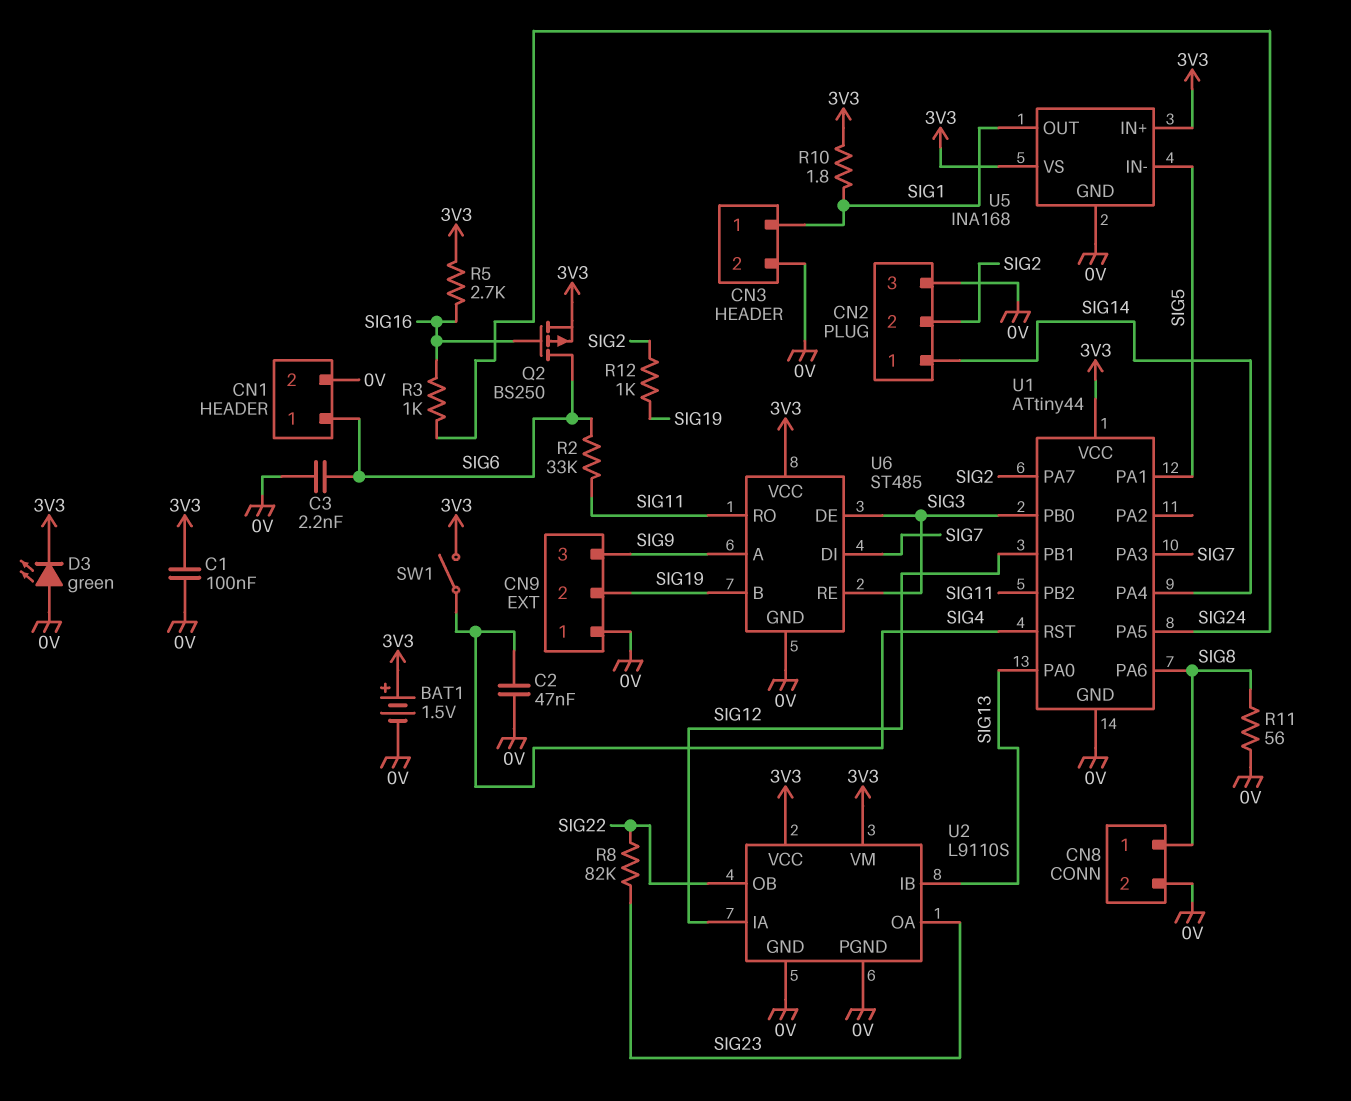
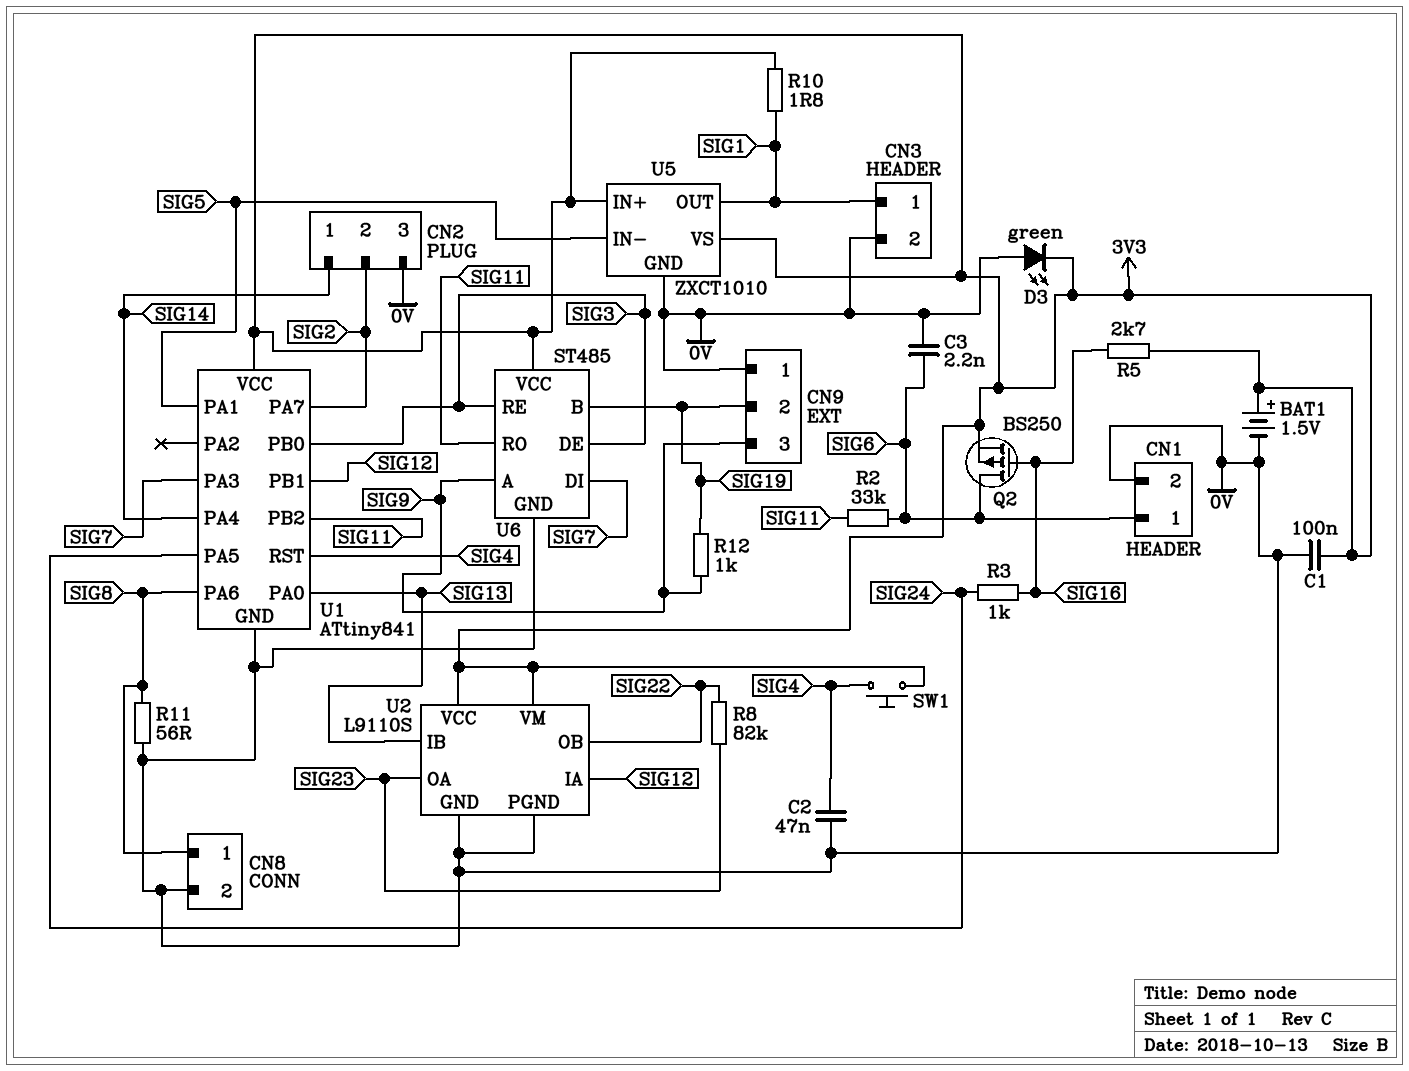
R12: 1k (SIG2, SIG19) -> 1k (SIG9, SIG19)
SW1: switch (3V3, SIG4) -> button (3V3, SIG4)
U1: ATtiny44 -> ATtiny841
U5: INA168 -> ZXCT1010

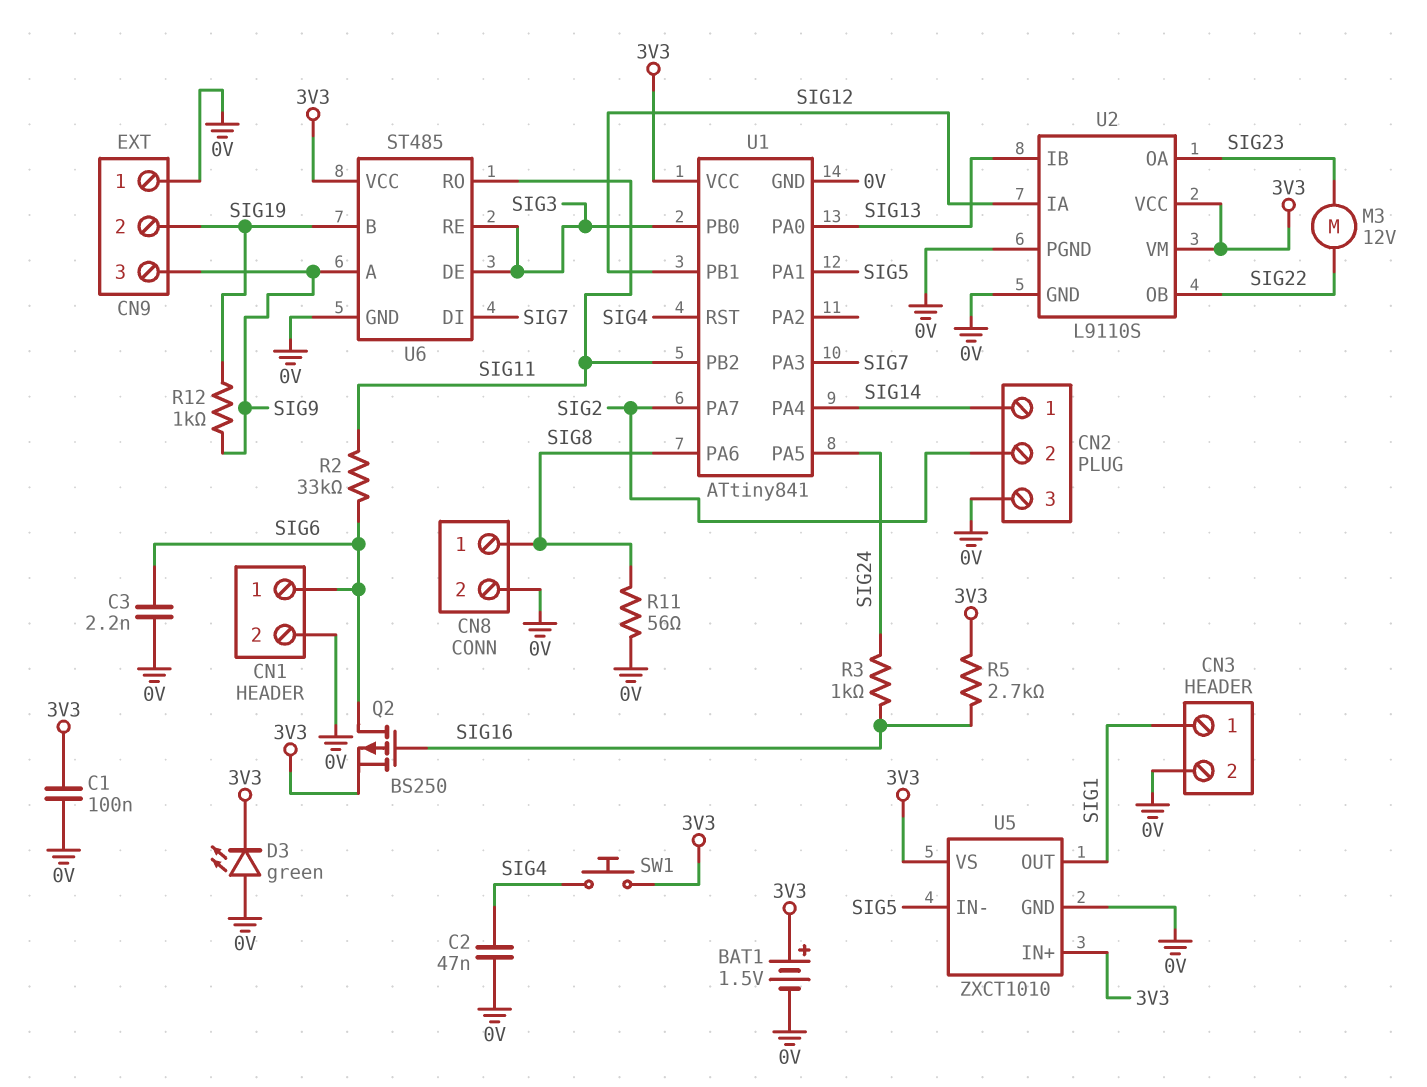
M3: none -> motor 12V (SIG22, SIG23)
R8: 82k (SIG22, SIG23) -> none
R10: 1.8 (3V3, SIG1) -> none

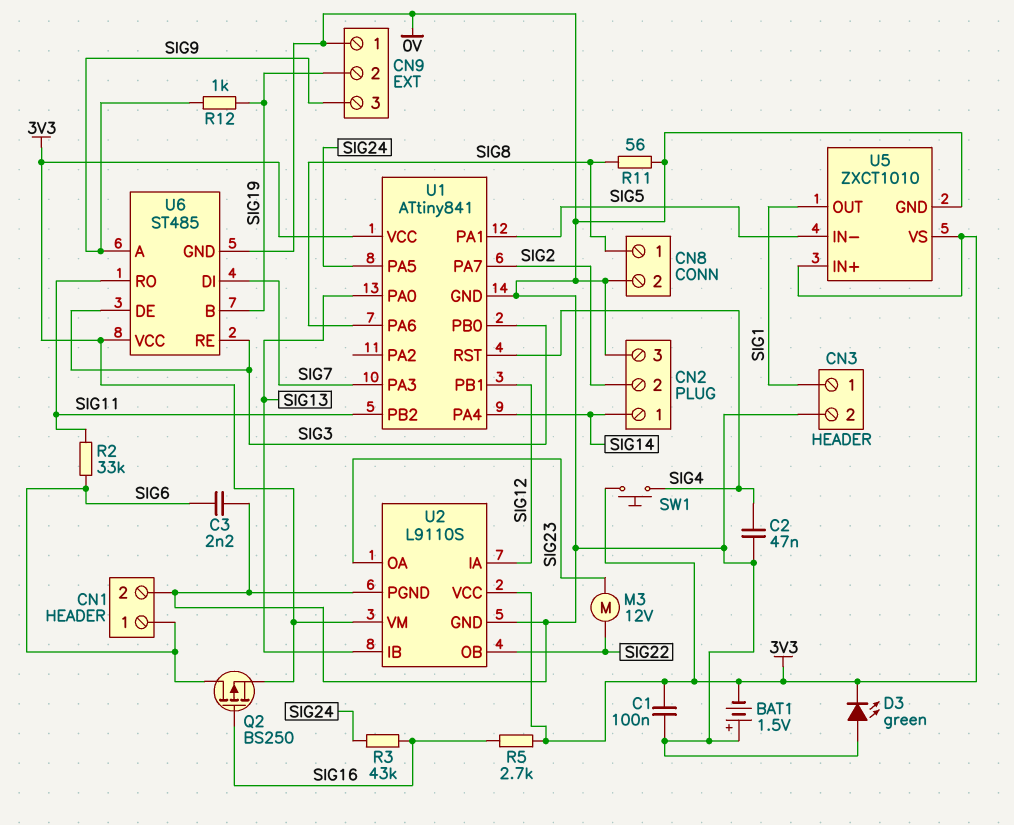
BAT1: 1.5V (plus 3V3, minus 0V) -> 1.5V (plus 0V, minus 3V3)
R3: 1k (SIG16, SIG24) -> 43k (SIG16, SIG24)

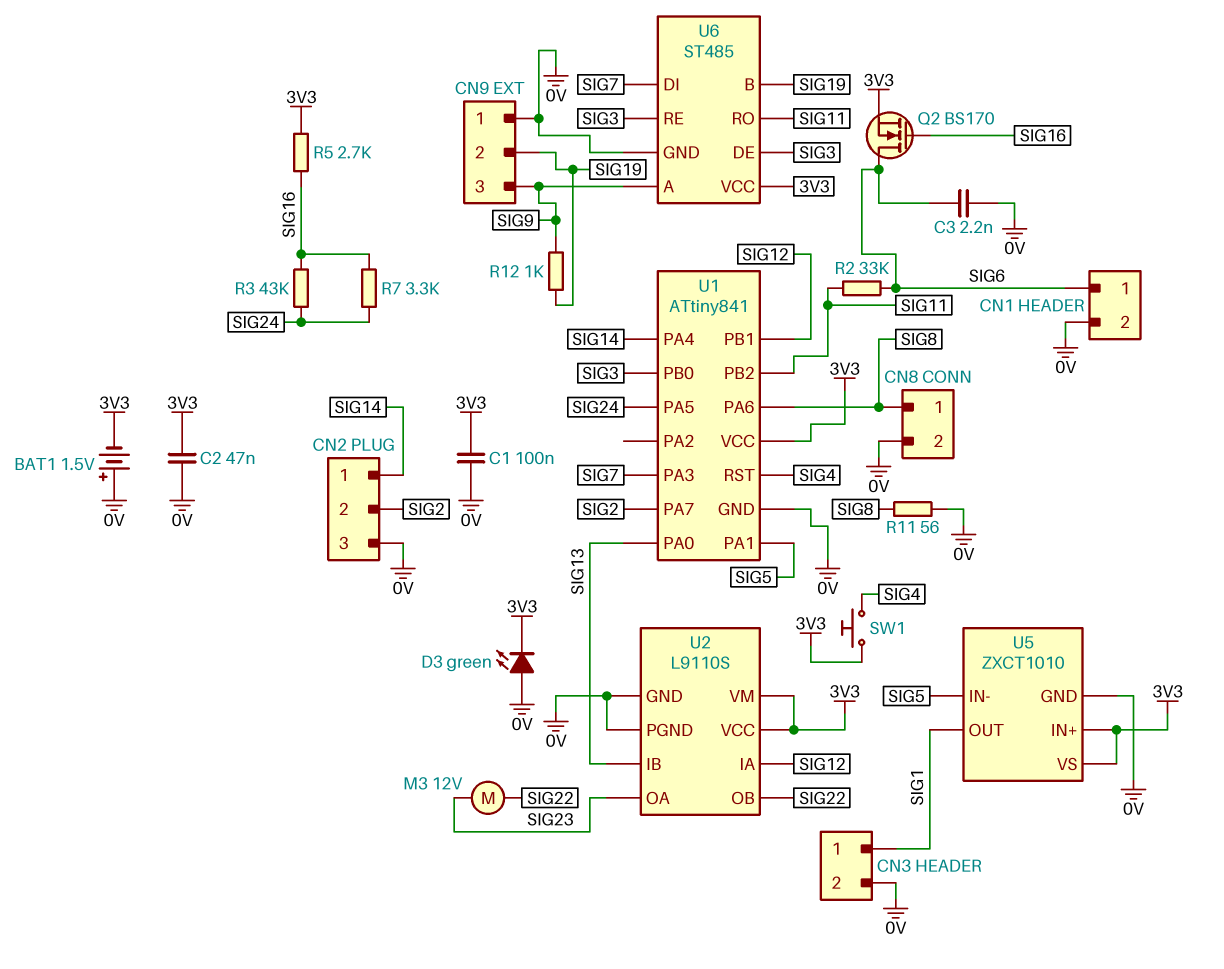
C2: 47nF (0V, SIG4) -> 47nF (0V, 3V3)
Q2: PMOS BS250 (G SIG16, D SIG6, S 3V3) -> NMOS BS170 (G SIG16, D SIG6, S 3V3)
R7: none -> 3.3k (SIG16, SIG24)

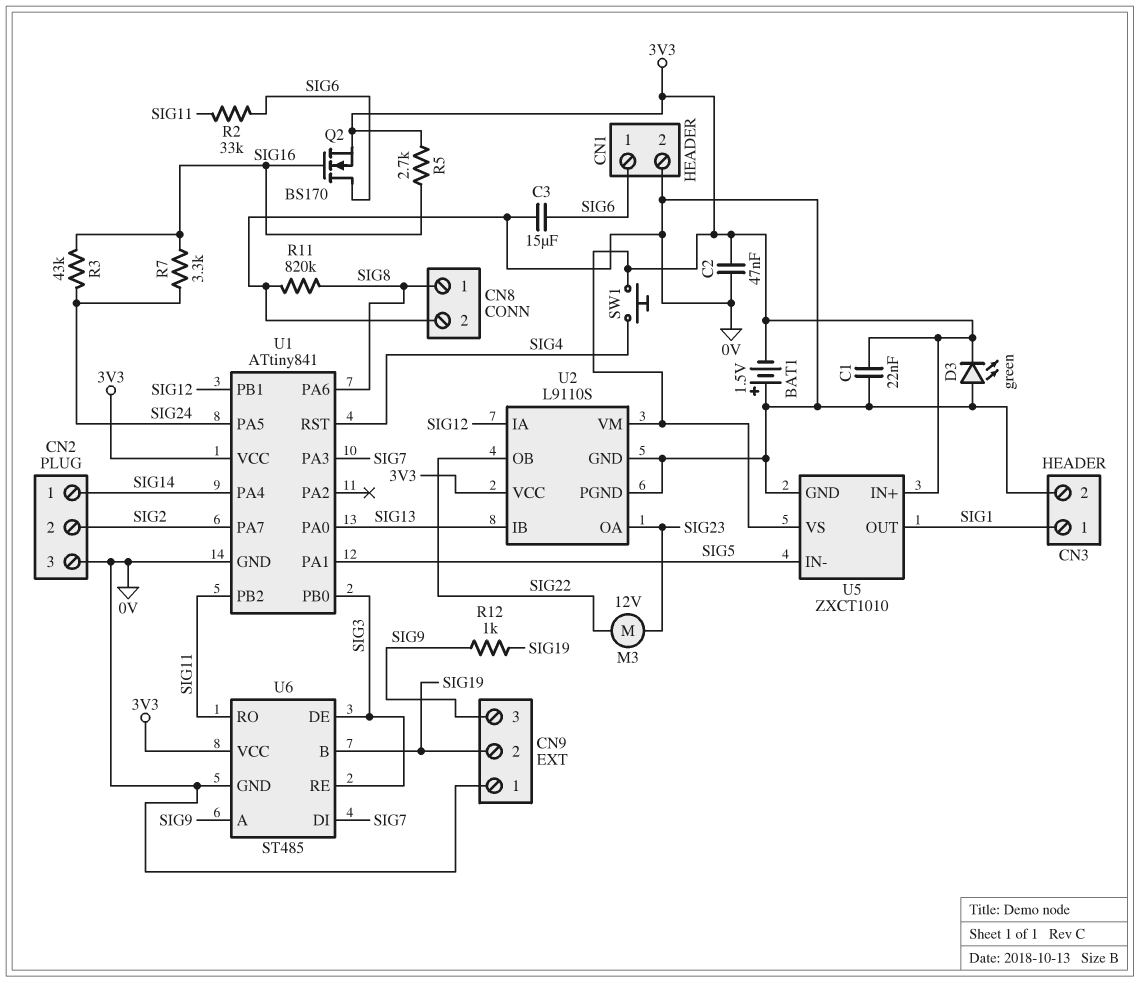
C1: 100nF (0V, 3V3) -> 22nF (0V, 3V3)
C3: 2.2nF (0V, SIG6) -> 15uF (0V, SIG6)
R11: 56 (0V, SIG8) -> 820k (0V, SIG8)

